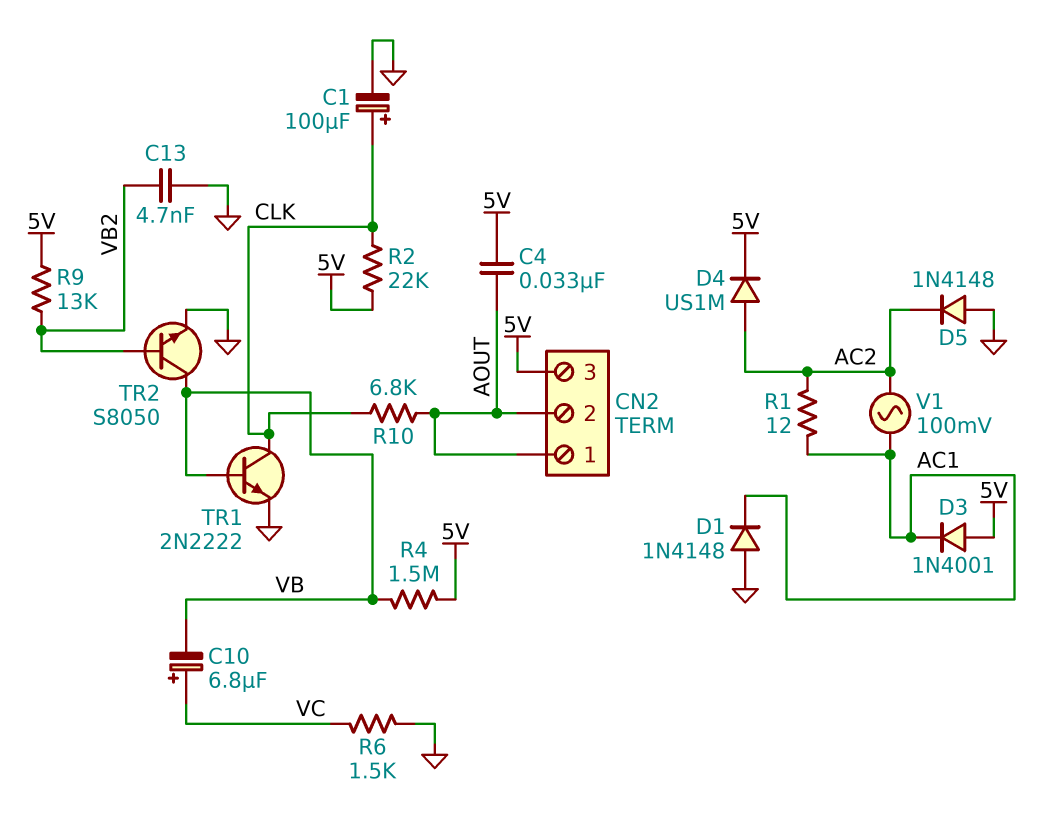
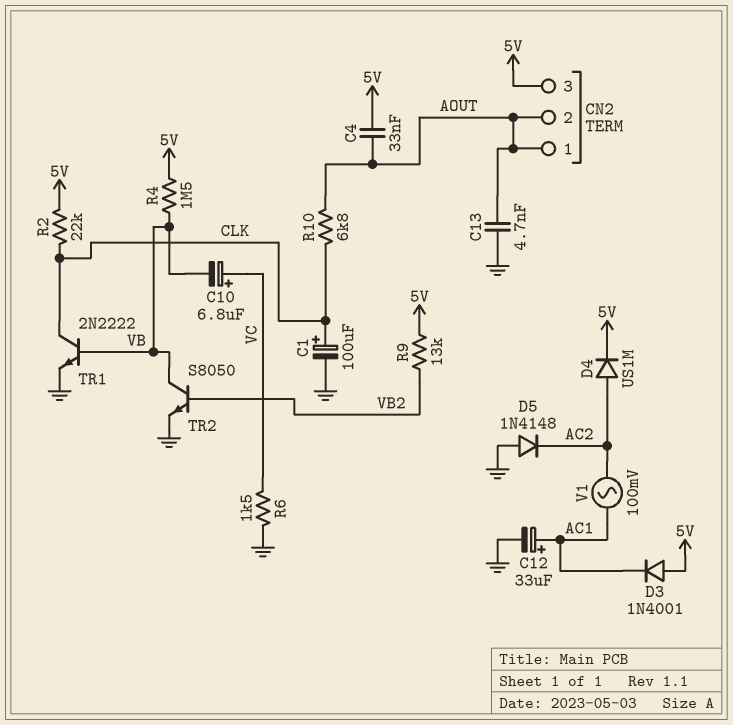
C12: none -> 33uF (plus AC1, minus GND)
C13: 4.7nF (GND, VB2) -> 4.7nF (AOUT, GND)
D1: diode 1N4148 (A GND, K AC1) -> none
R1: 12 (AC1, AC2) -> none

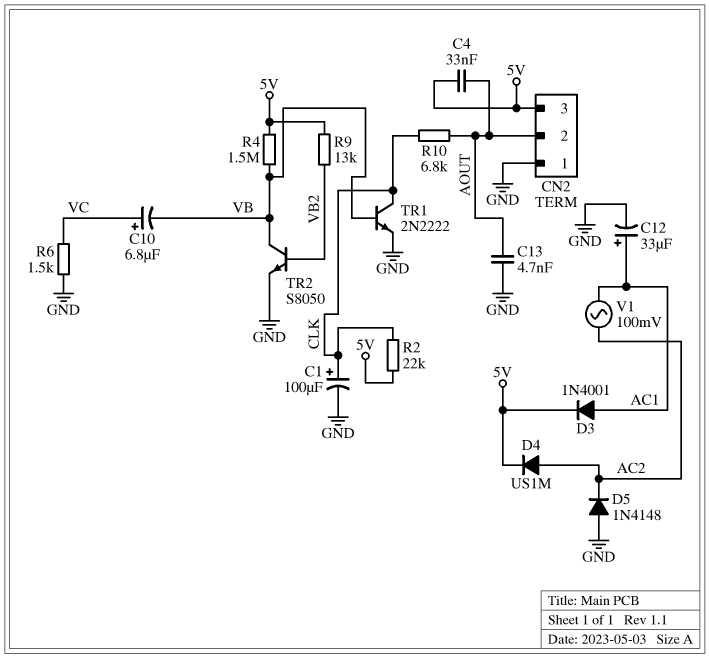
CN2 pin 1: AOUT -> GND
D3: diode 1N4001 (A 5V, K AC1) -> diode 1N4001 (A AC1, K 5V)

